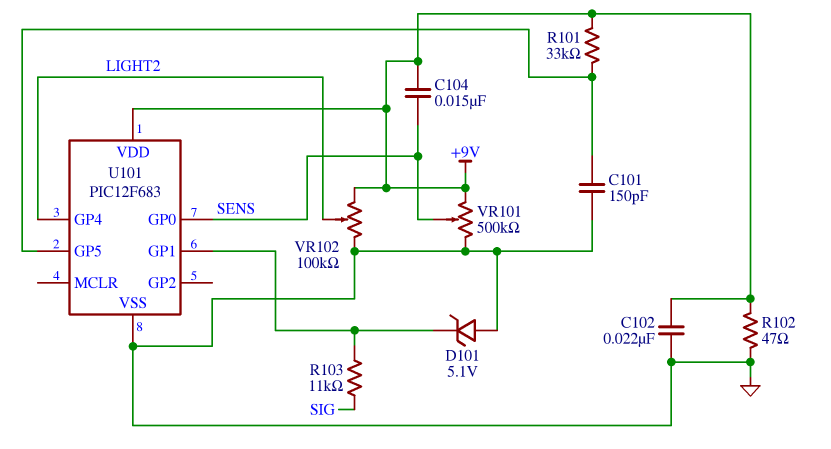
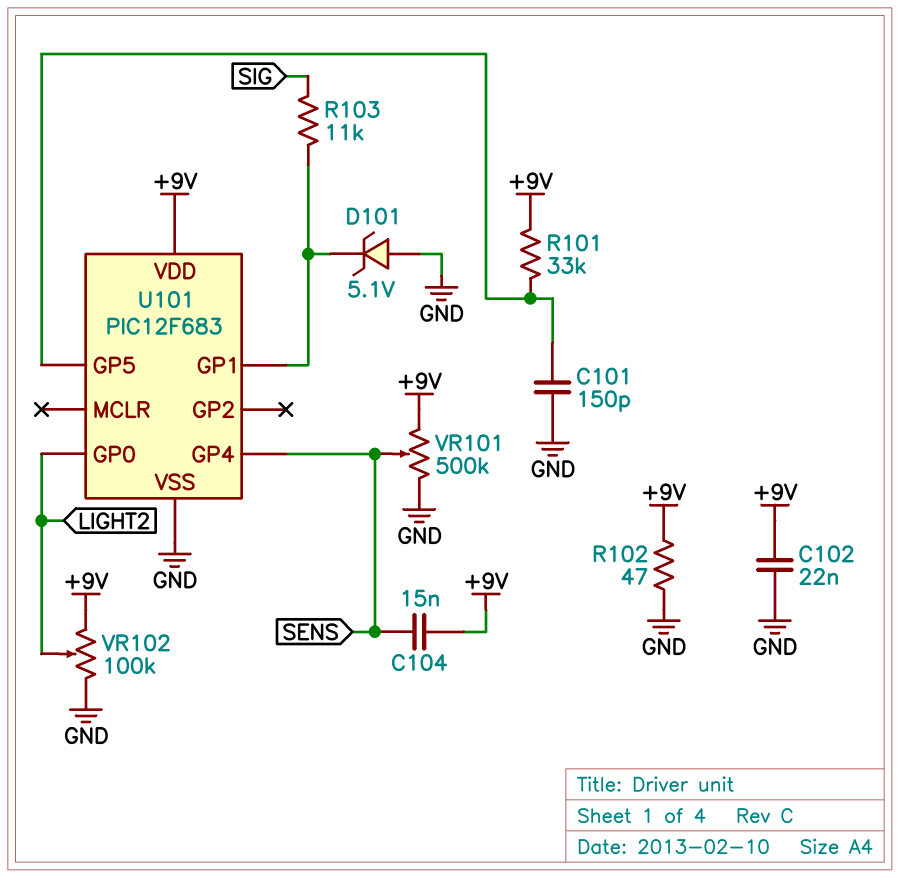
U101 pin GP0: SENS -> LIGHT2
U101 pin GP4: LIGHT2 -> SENS

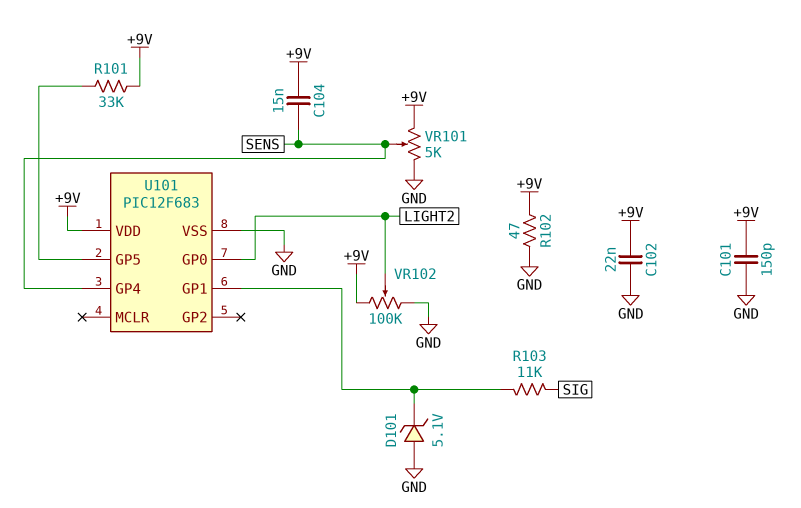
C101: 150pF (GND, U101/GP5) -> 150pF (+9V, GND)
VR101: 500k (+9V, GND, wiper SENS) -> 5k (+9V, GND, wiper SENS)

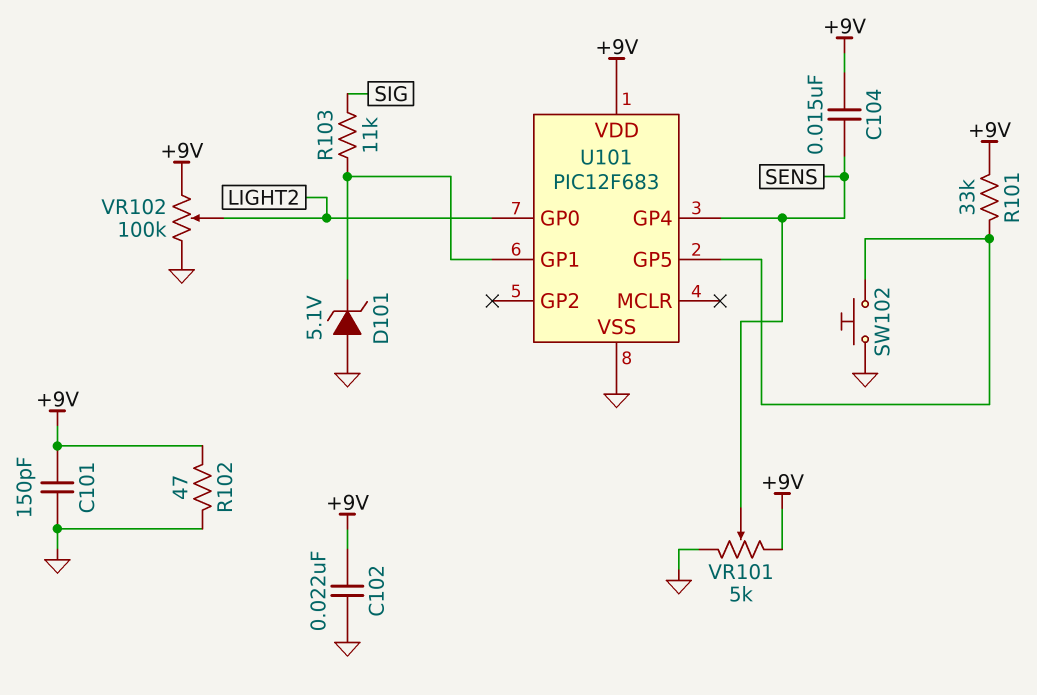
SW102: none -> button (GND, U101/GP5)

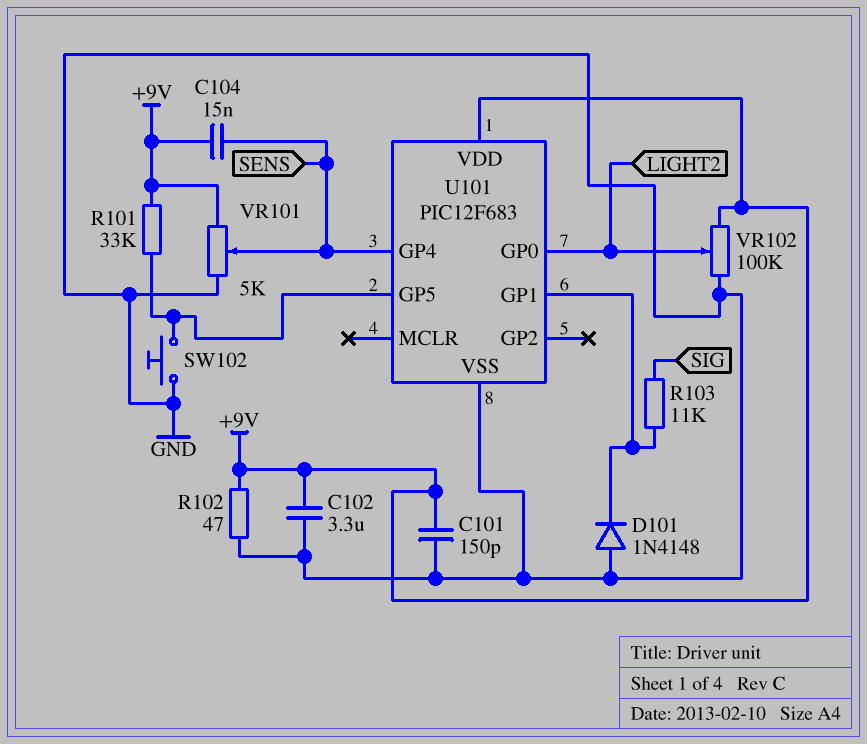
C102: 22nF (+9V, GND) -> 3.3uF (+9V, GND)
D101: zener 5.1V (A GND, K U101/GP1) -> diode 1N4148 (A GND, K U101/GP1)

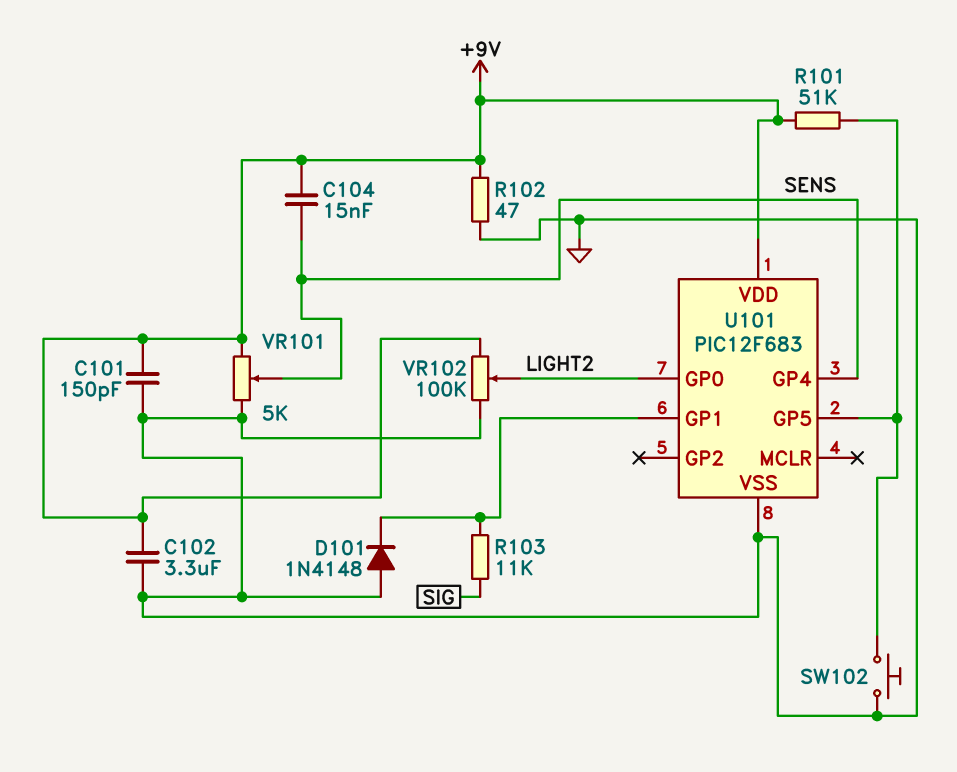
R101: 33k (+9V, U101/GP5) -> 51k (+9V, U101/GP5)

